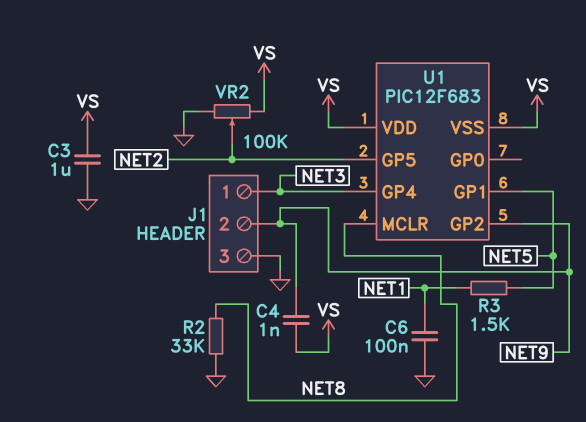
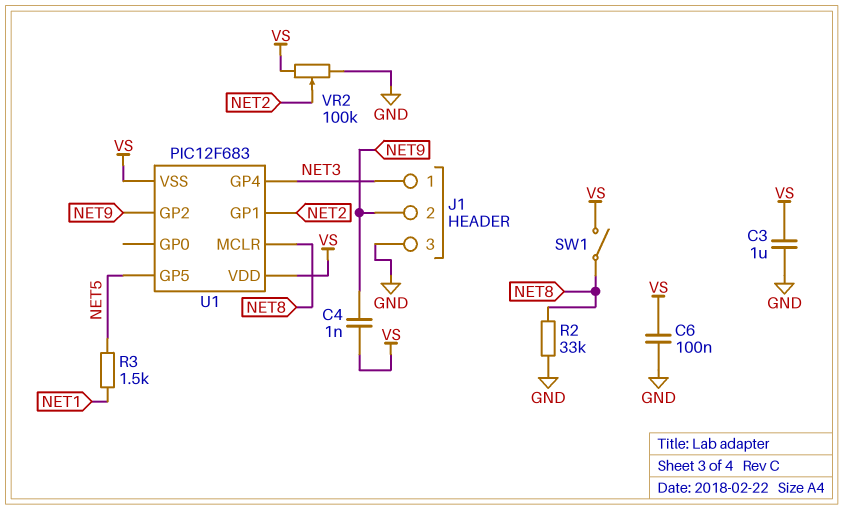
C6: 100nF (GND, NET1) -> 100nF (GND, VS)
SW1: none -> switch (NET8, VS)
U1 pin GP1: NET5 -> NET2
U1 pin GP5: NET2 -> NET5

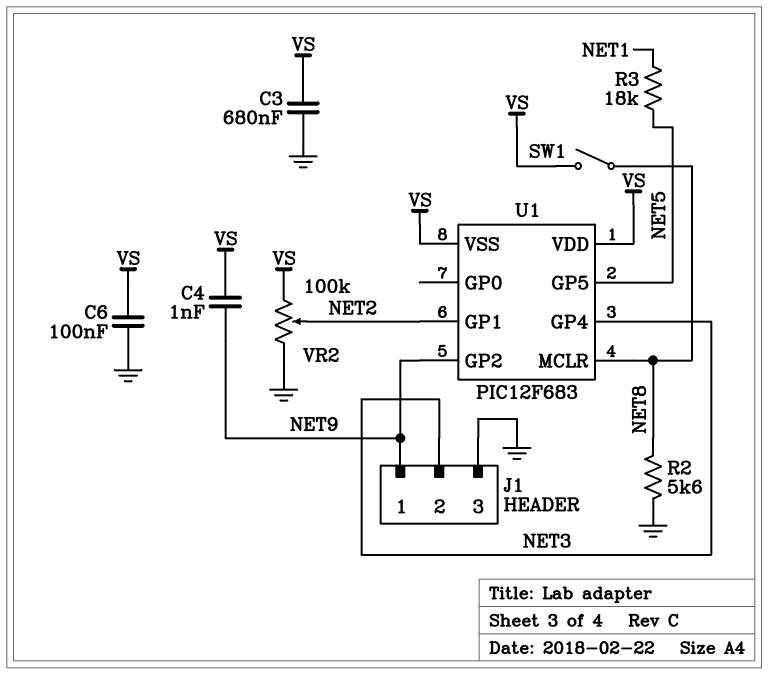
C3: 1uF (GND, VS) -> 680nF (GND, VS)
J1 pin 1: NET3 -> NET9
J1 pin 2: NET9 -> NET3
R2: 33k (GND, NET8) -> 5.6k (GND, NET8)
R3: 1.5k (NET1, NET5) -> 18k (NET1, NET5)

